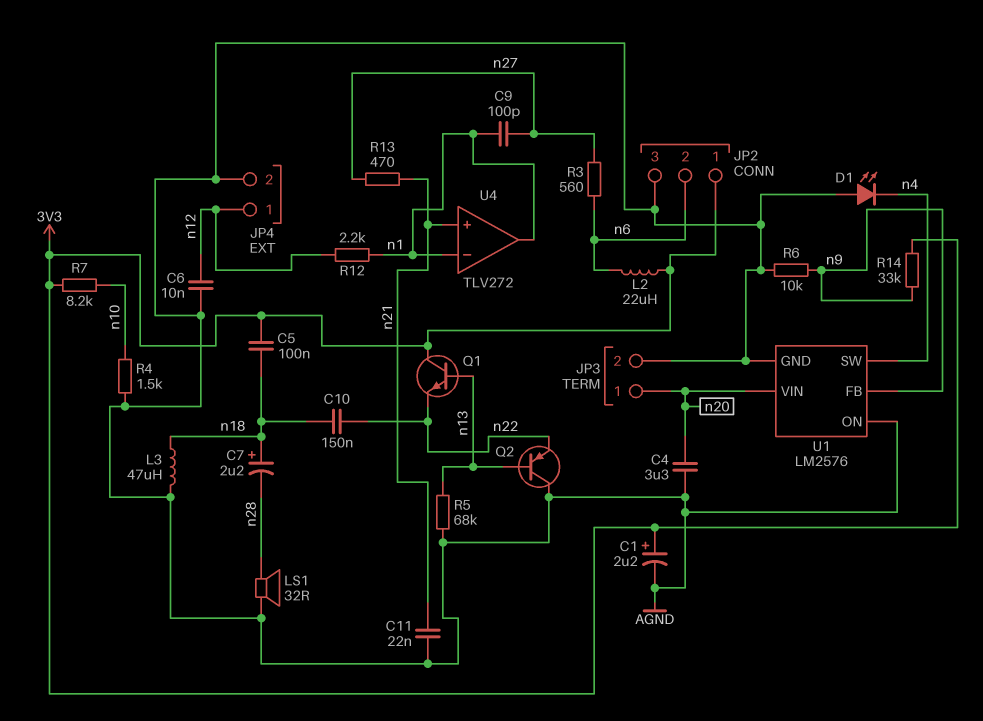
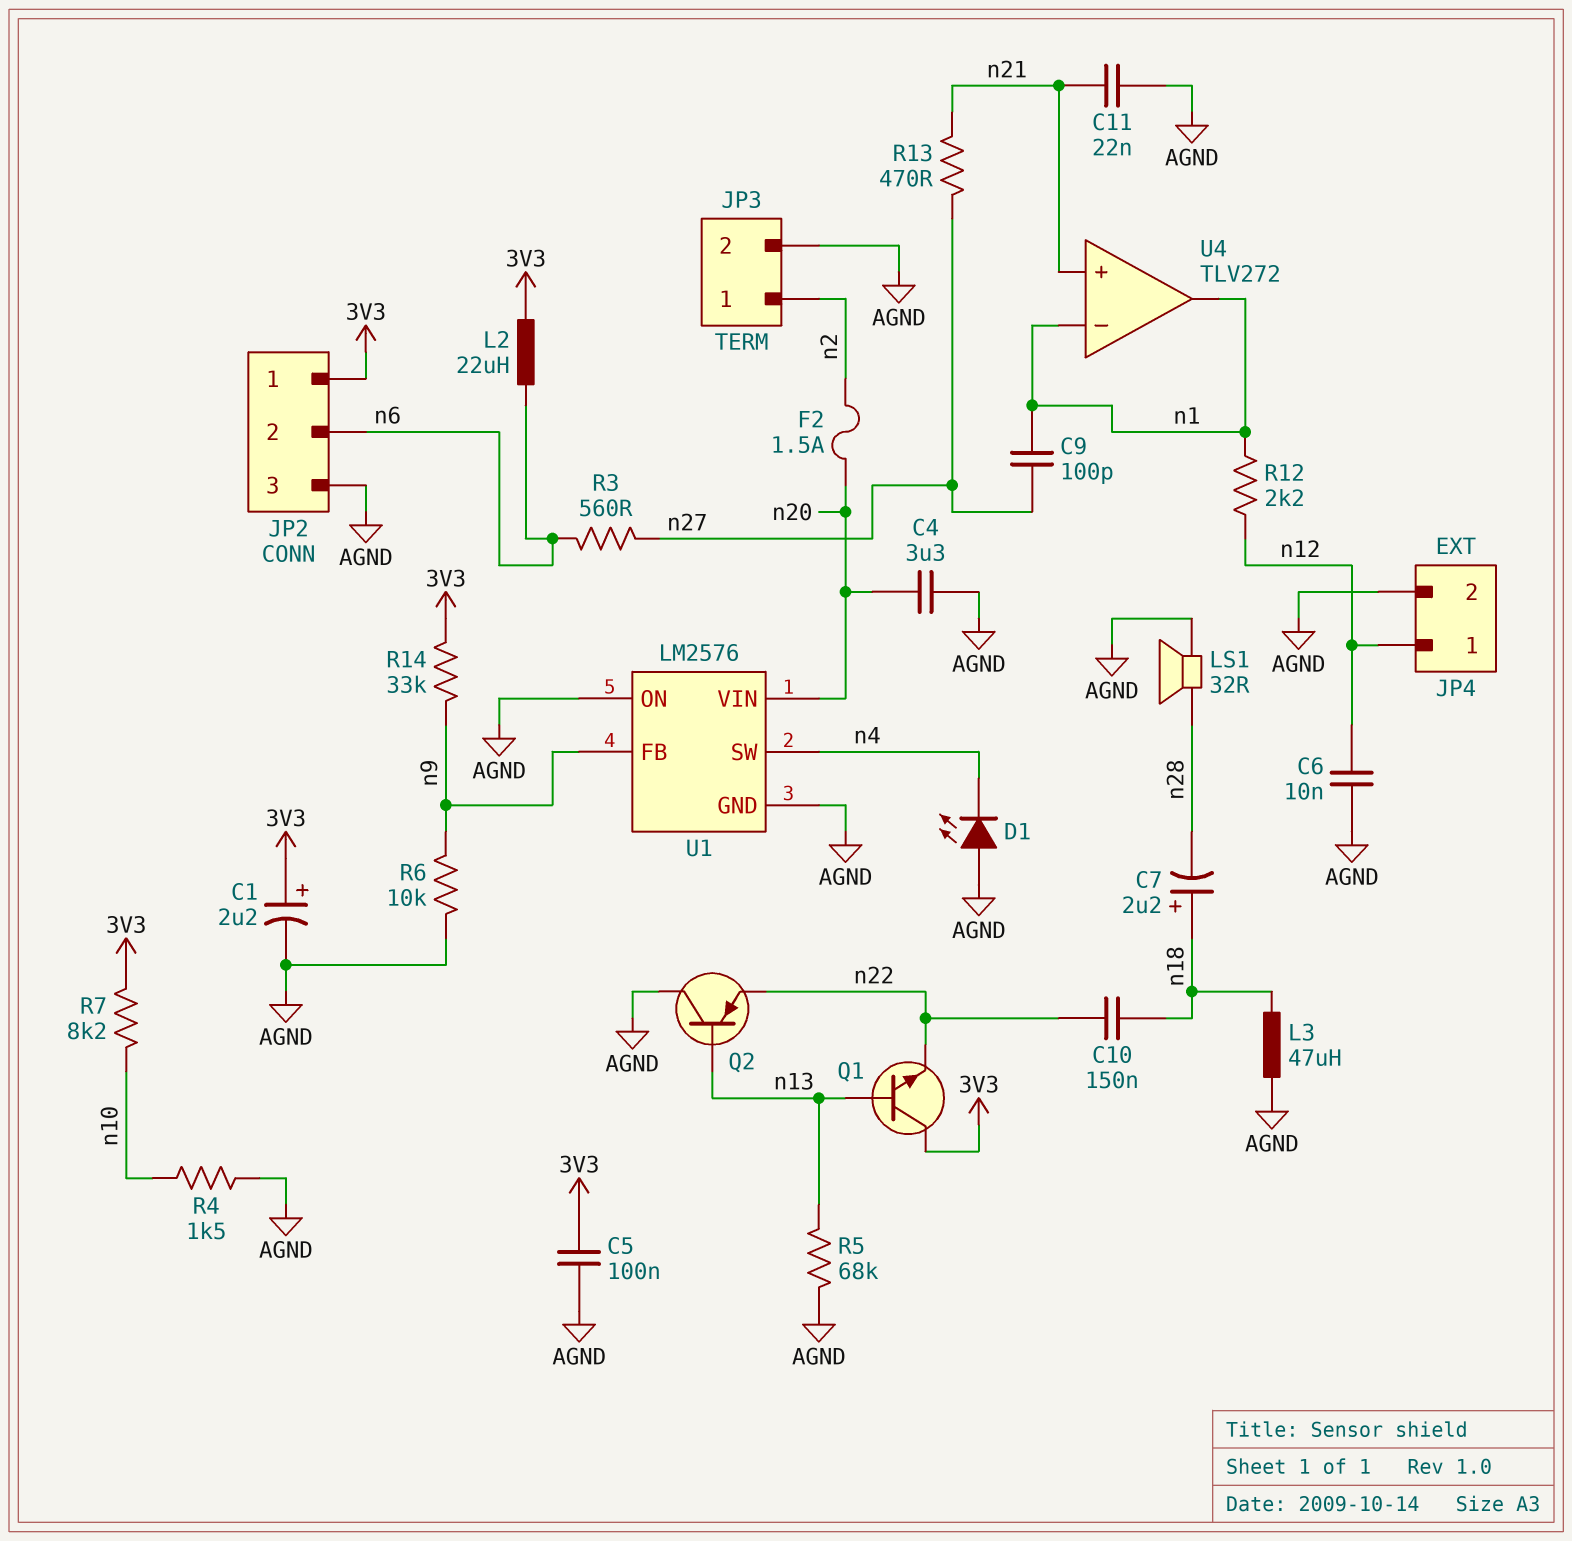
C5: 100nF (3V3, n18) -> 100nF (3V3, AGND)
F2: none -> 1.5A (n2, n20)
JP3 pin 1: n20 -> n2

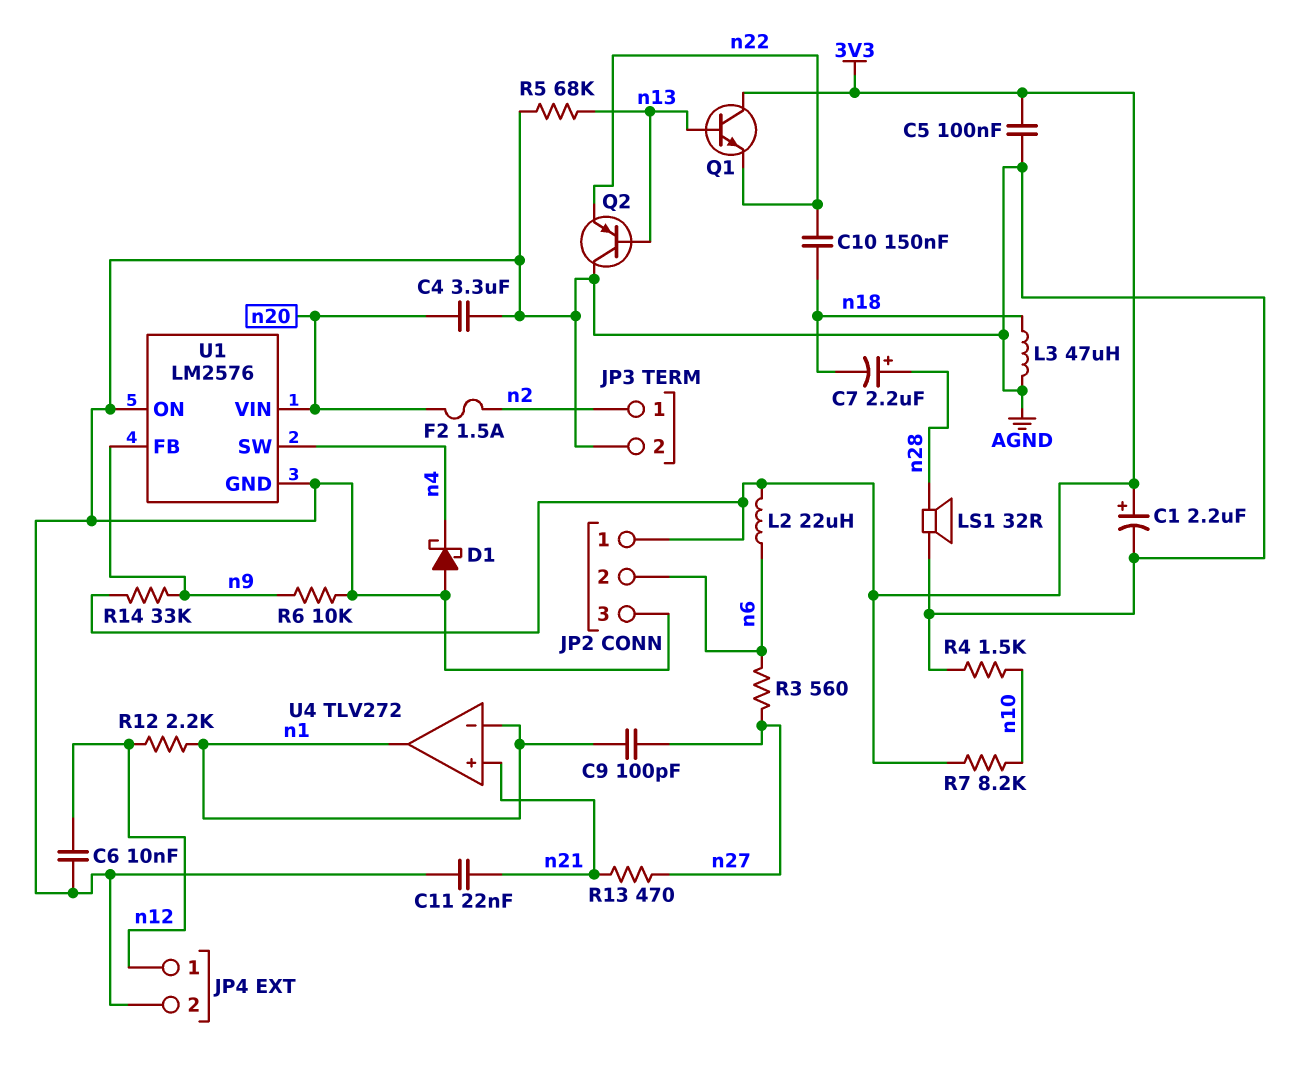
C7: 2.2uF (plus n18, minus n28) -> 2.2uF (plus n28, minus n18)
D1: LED (A AGND, K n4) -> schottky (A AGND, K n4)

